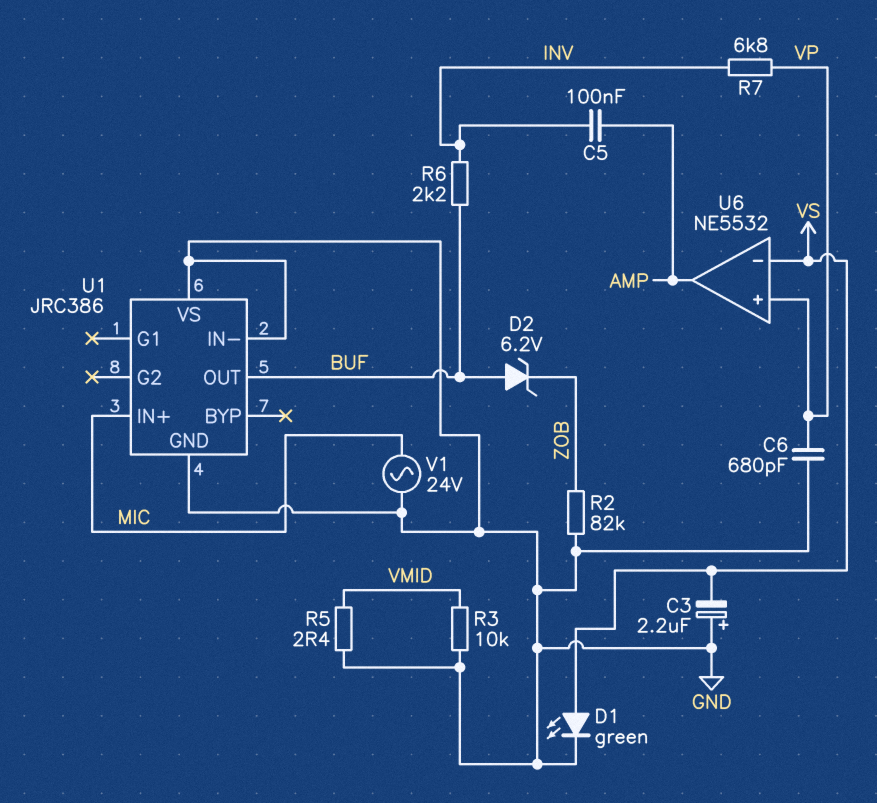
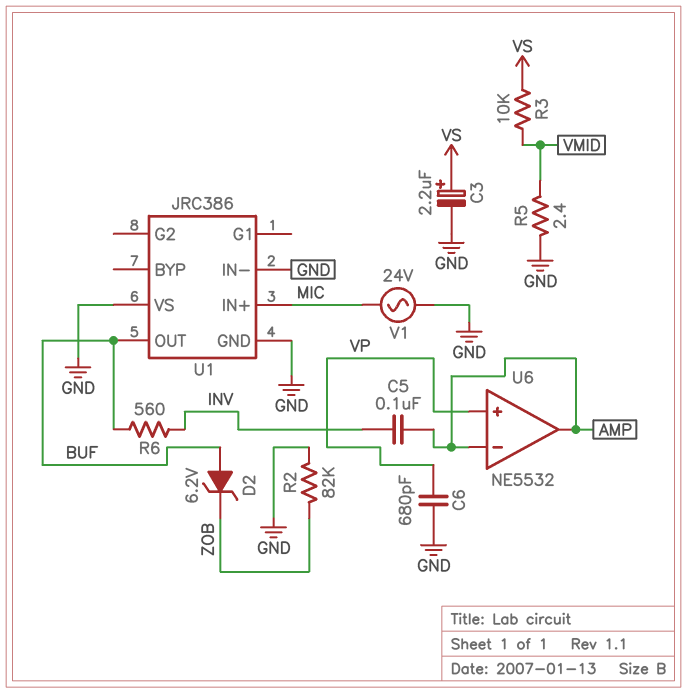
C3: 2.2uF (plus GND, minus VS) -> 2.2uF (plus VS, minus GND)
D1: LED green (A VS, K GND) -> none
R3: 10k (GND, VMID) -> 10k (VMID, VS)
R6: 2.2k (BUF, INV) -> 560 (BUF, INV)
R7: 6.8k (INV, VP) -> none
U6 pin in-: VS -> AMP

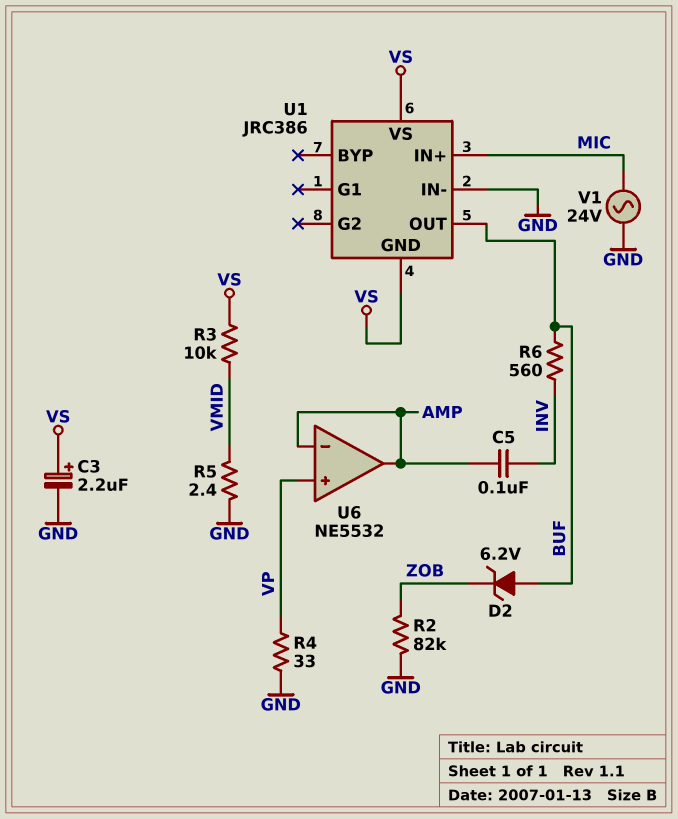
C6: 680pF (GND, VP) -> none
R4: none -> 33 (GND, VP)
U1 pin GND: GND -> VS
U1 pin VS: GND -> VS

